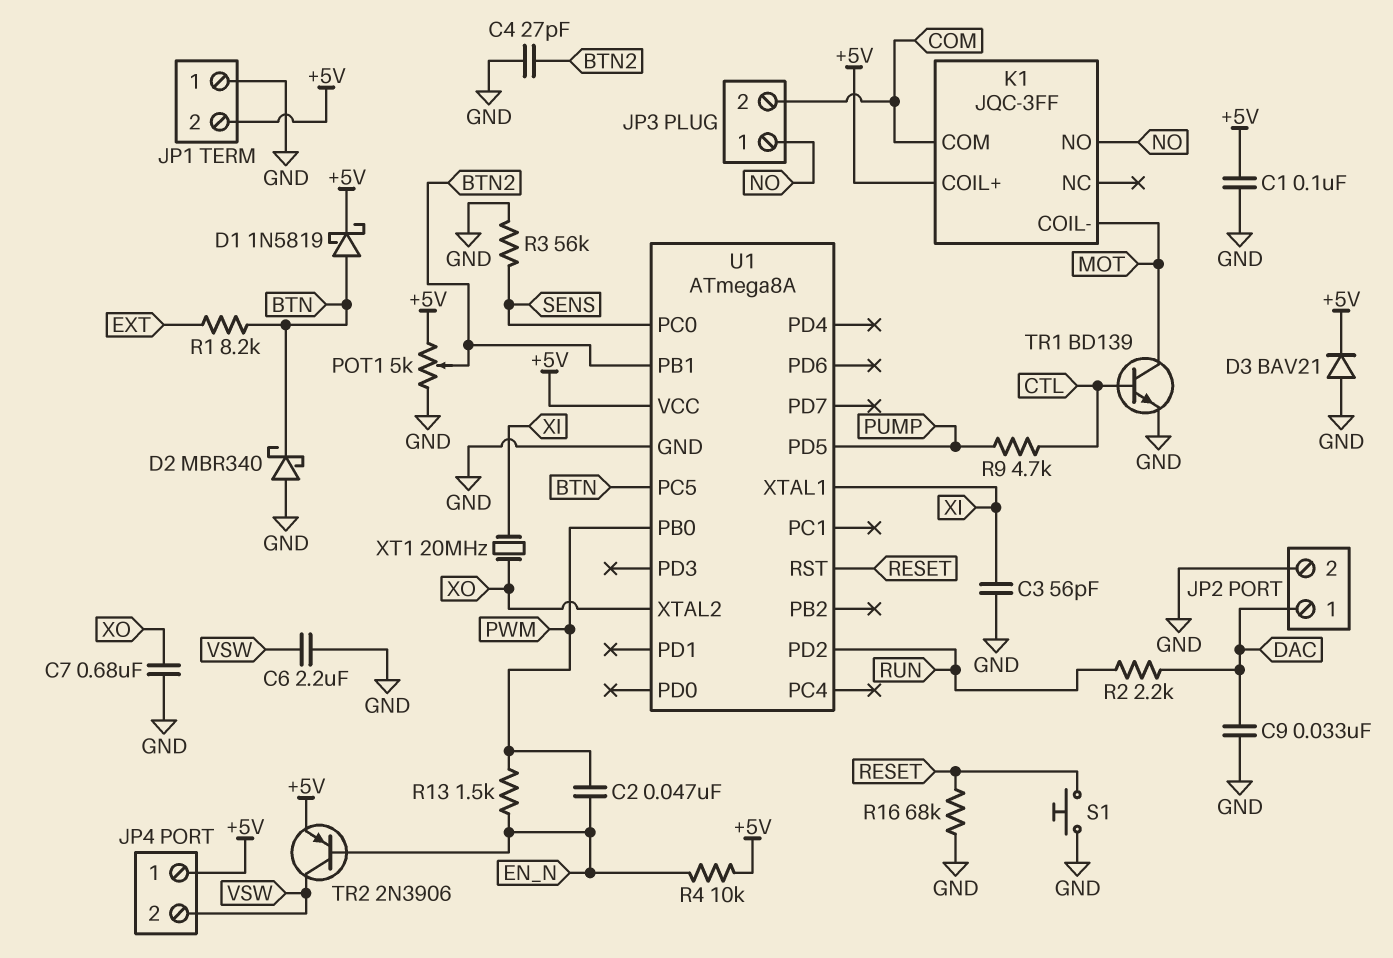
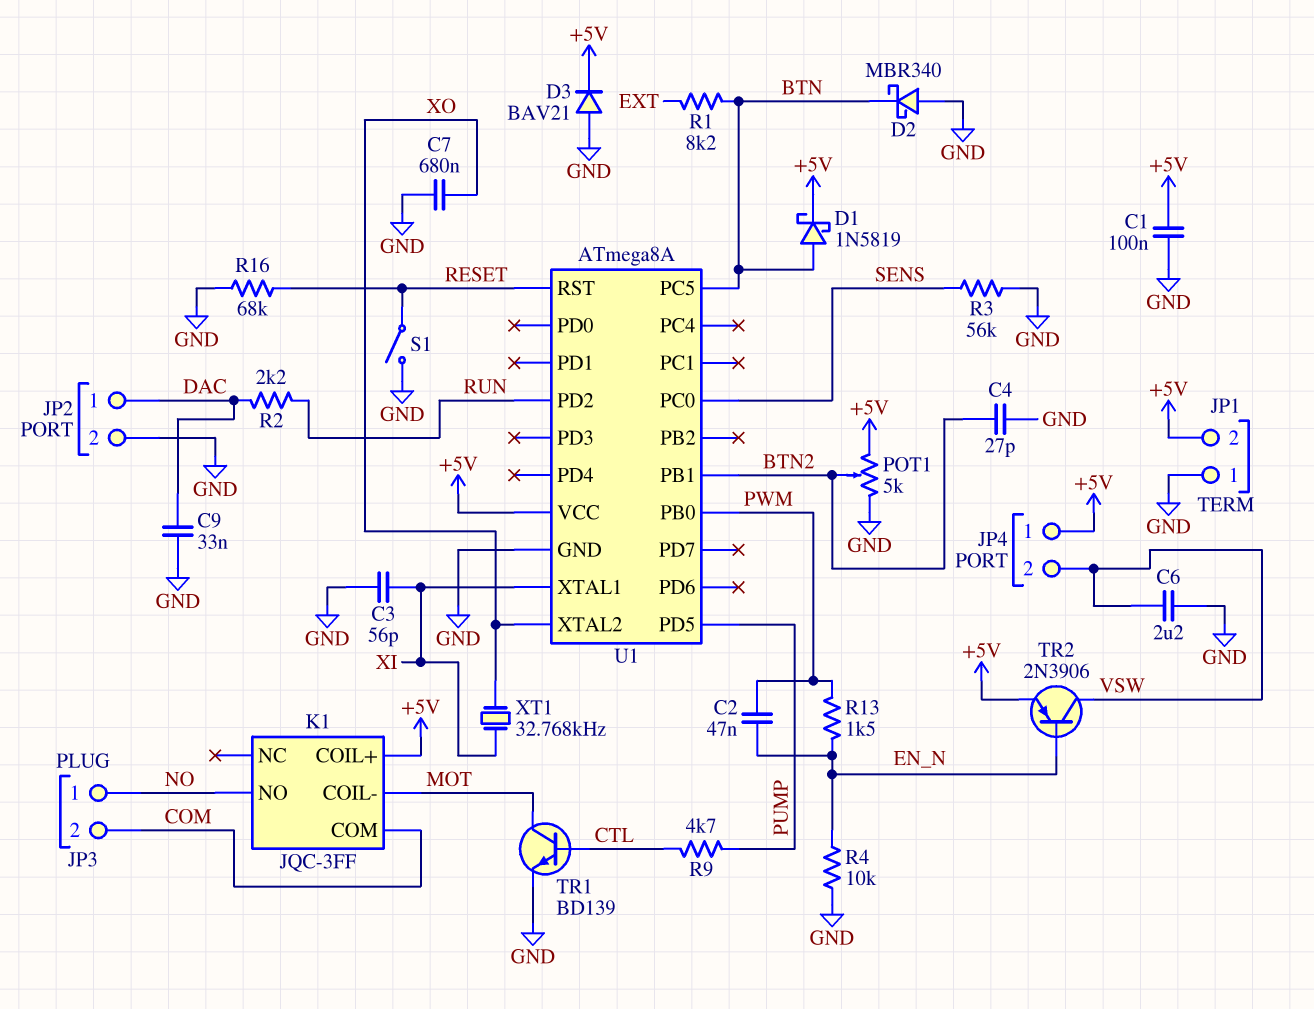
R4: 10k (+5V, EN_N) -> 10k (EN_N, GND)
S1: button (GND, RESET) -> switch (GND, RESET)
XT1: 20MHz (XI, XO) -> 32.768kHz (XI, XO)

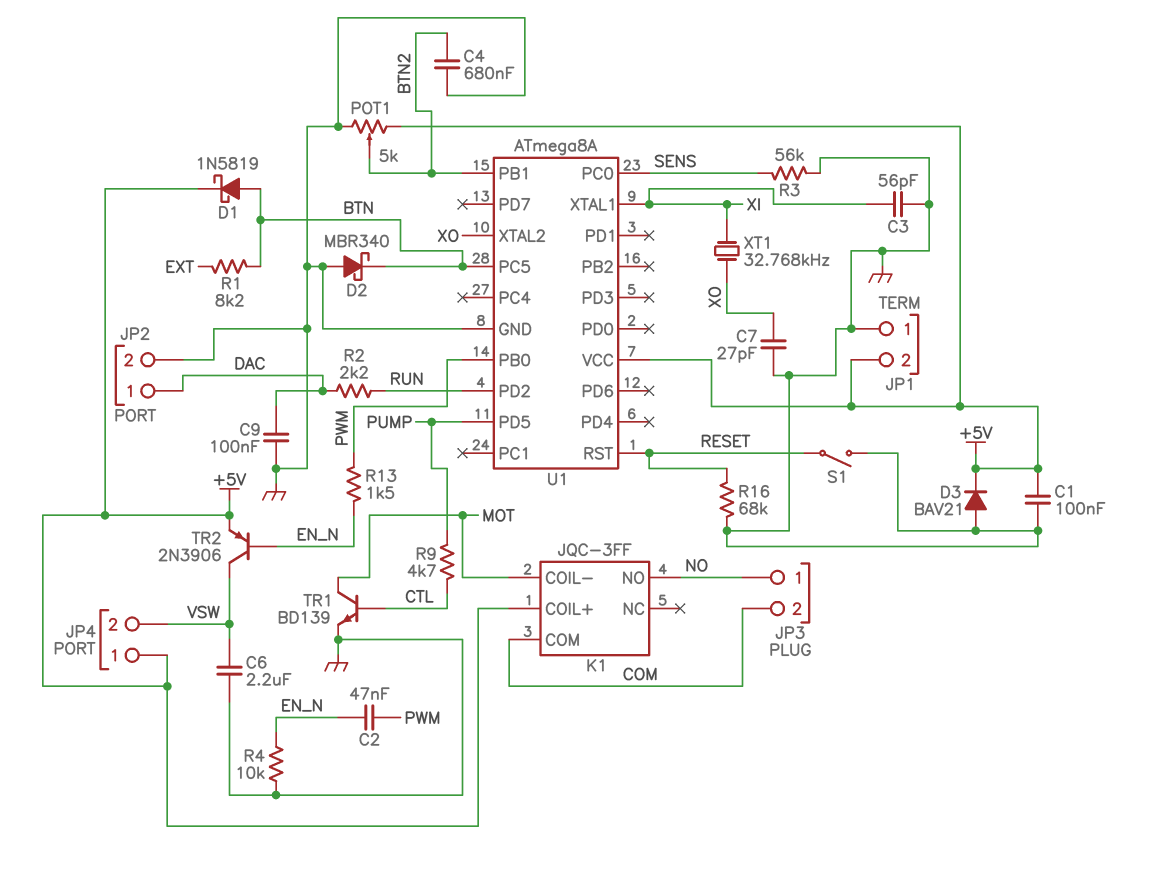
C4: 27pF (BTN2, GND) -> 680nF (BTN2, GND)
C7: 680nF (GND, XO) -> 27pF (GND, XO)
C9: 33nF (DAC, GND) -> 100nF (DAC, GND)

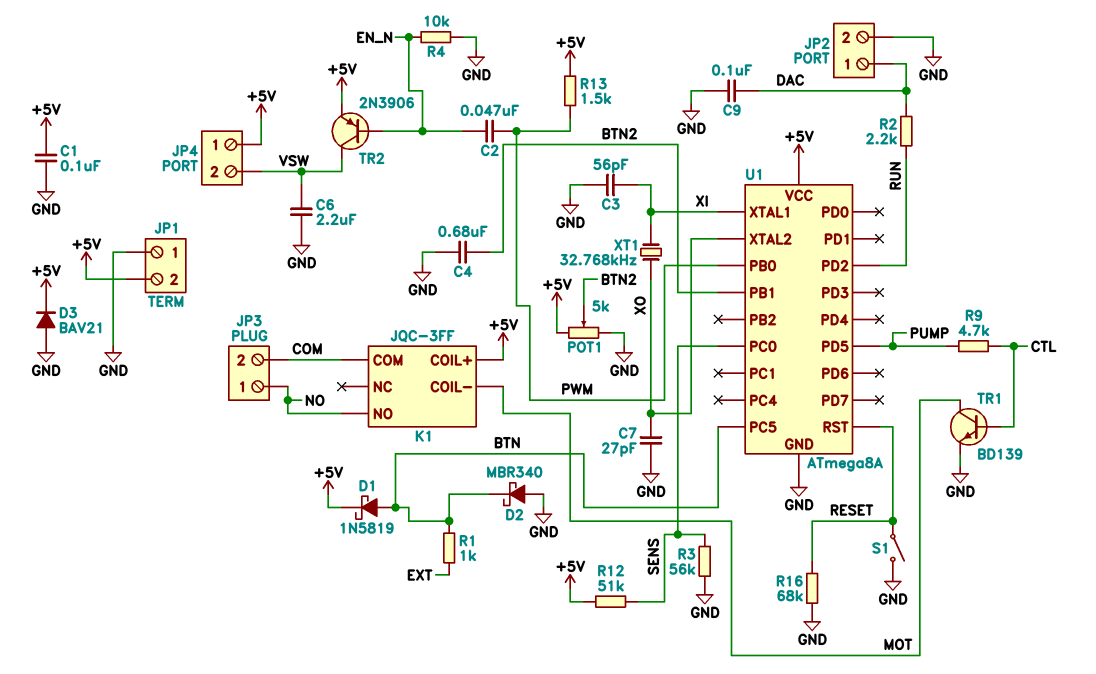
R1: 8.2k (BTN, EXT) -> 1k (BTN, EXT)
R12: none -> 51k (+5V, SENS)
R13: 1.5k (EN_N, PWM) -> 1.5k (+5V, PWM)

